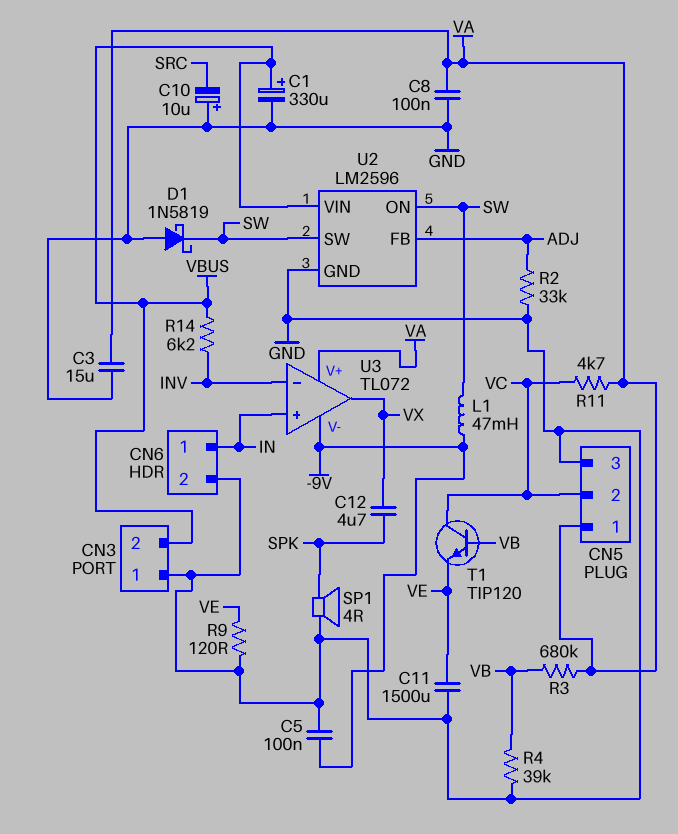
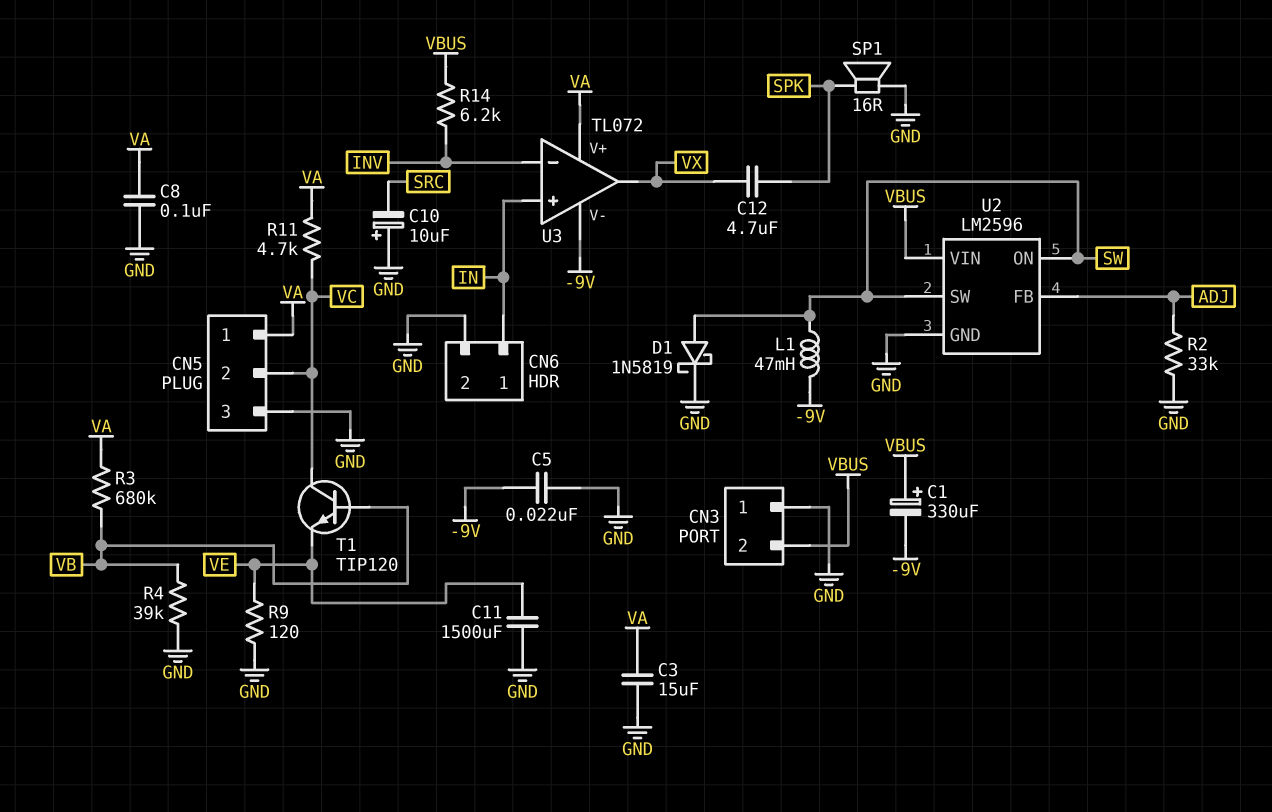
C1: 330uF (plus VBUS, minus GND) -> 330uF (plus VBUS, minus -9V)
C5: 100nF (-9V, GND) -> 22nF (-9V, GND)
D1: schottky 1N5819 (A GND, K SW) -> schottky 1N5819 (A SW, K GND)
SP1: speaker 4R (GND, SPK) -> speaker 16R (GND, SPK)

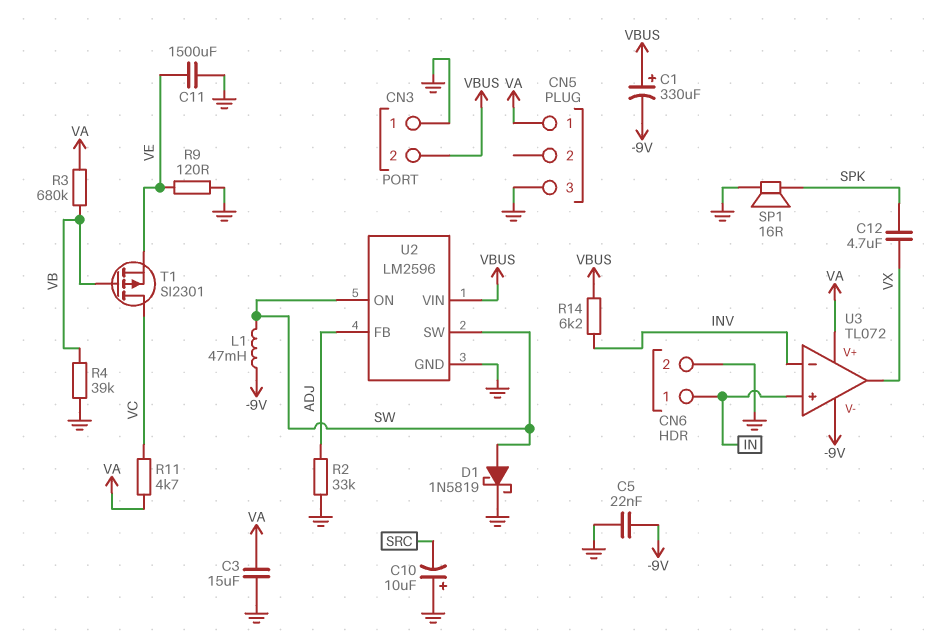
C8: 100nF (GND, VA) -> none
CN5 pin 2: VC -> none
T1: NPN TIP120 (B VB, C VC, E VE) -> PMOS SI2301 (G VB, D VC, S VE)

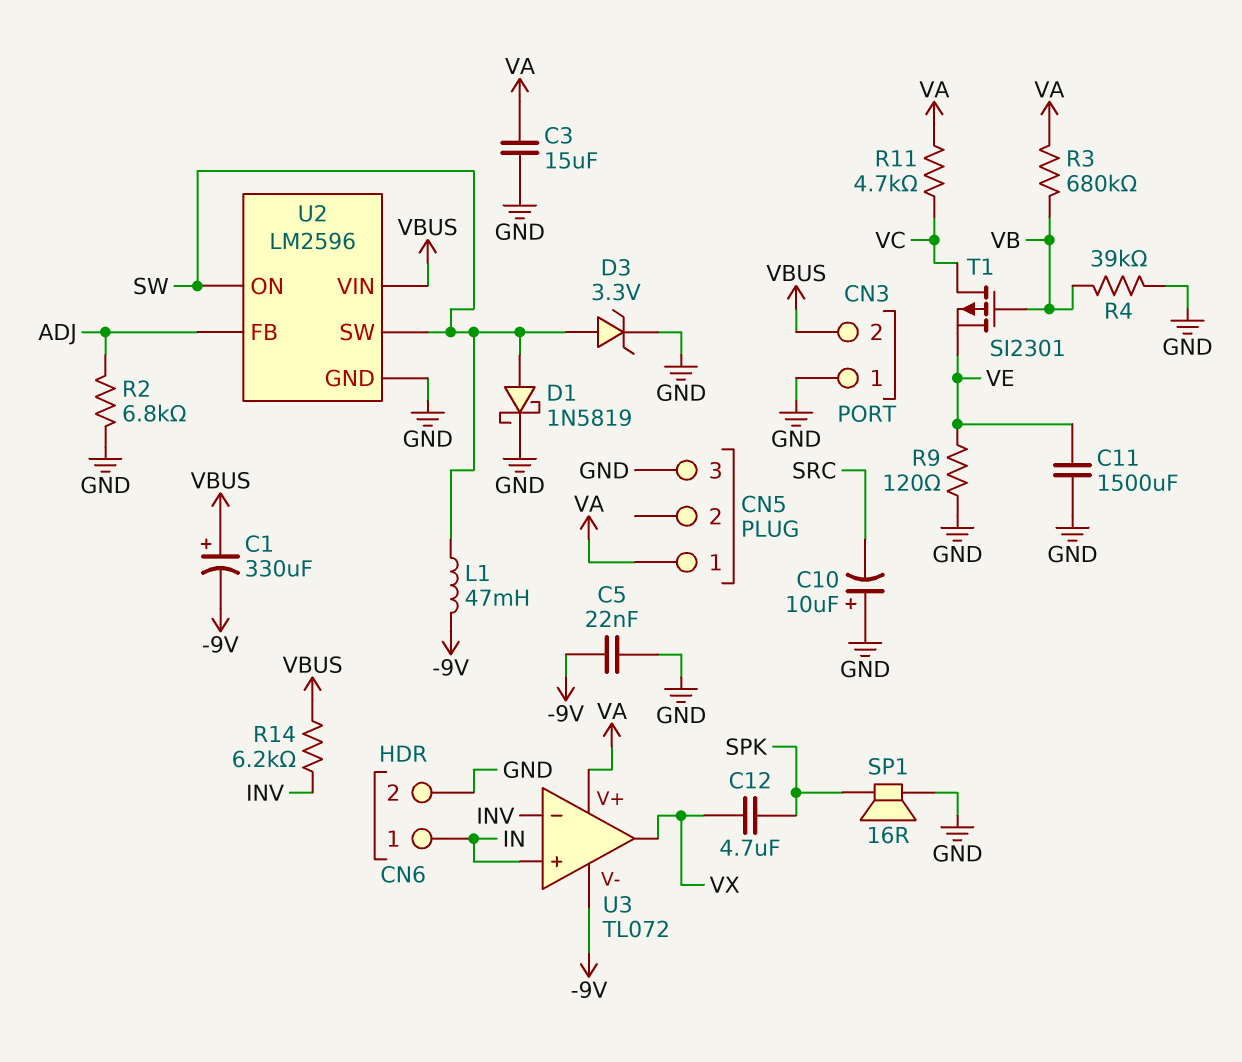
D3: none -> zener 3.3V (A SW, K GND)
R2: 33k (ADJ, GND) -> 6.8k (ADJ, GND)

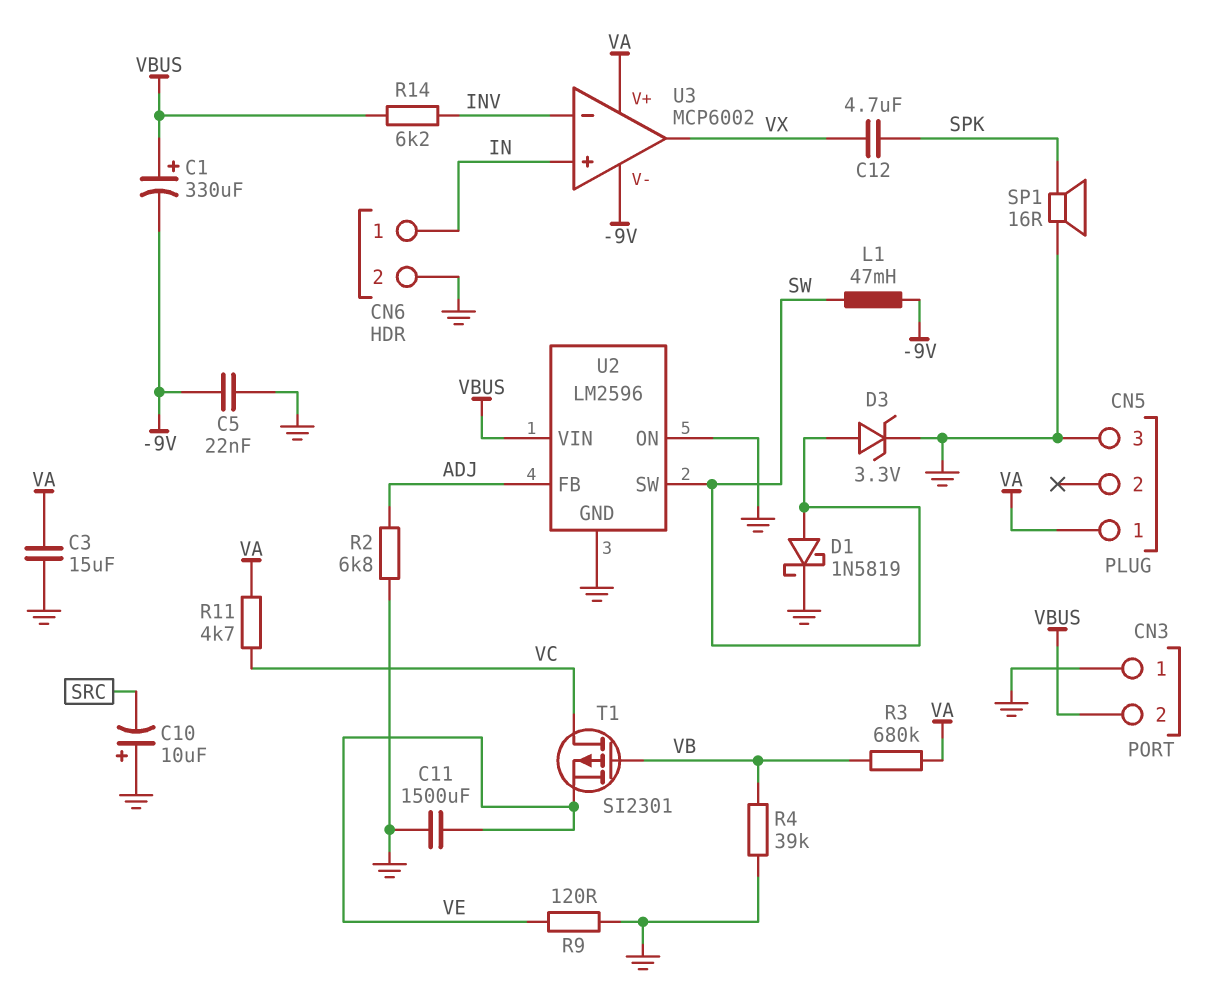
U2 pin ON: SW -> GND
U3: TL072 -> MCP6002

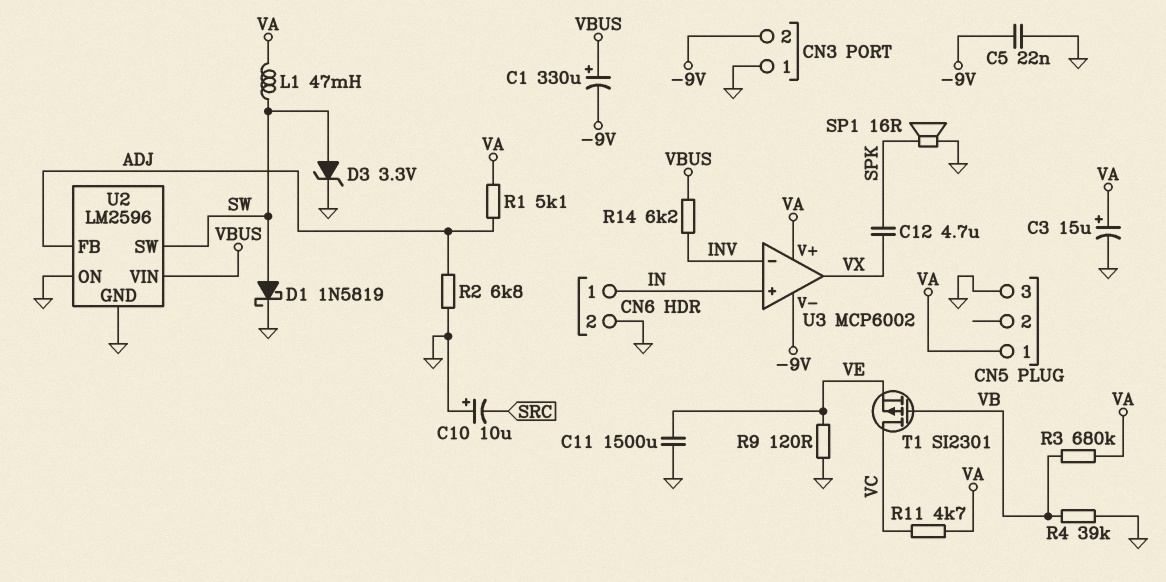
C3: 15uF (GND, VA) -> 15uF (plus VA, minus GND)
CN3 pin 2: VBUS -> -9V
L1: 47mH (-9V, SW) -> 47mH (SW, VA)
R1: none -> 5.1k (ADJ, VA)

